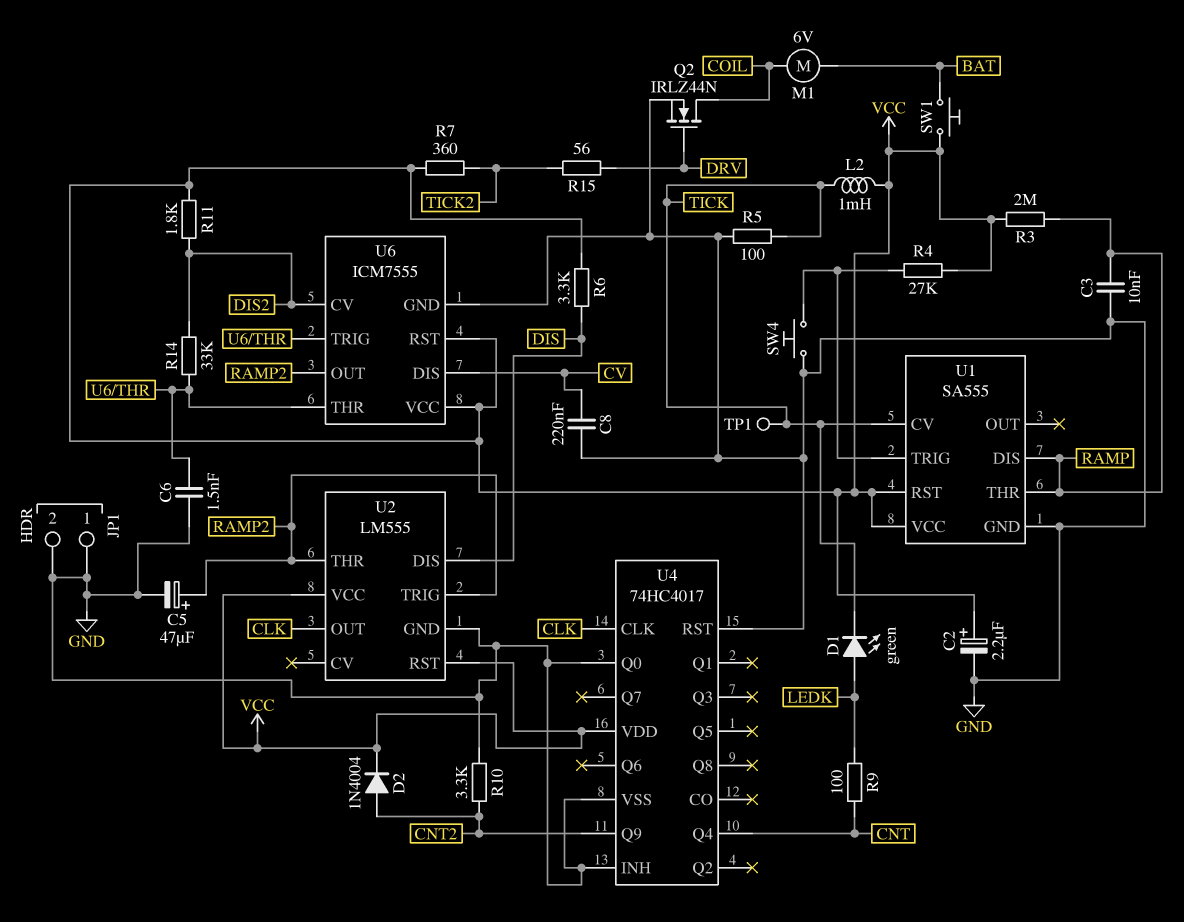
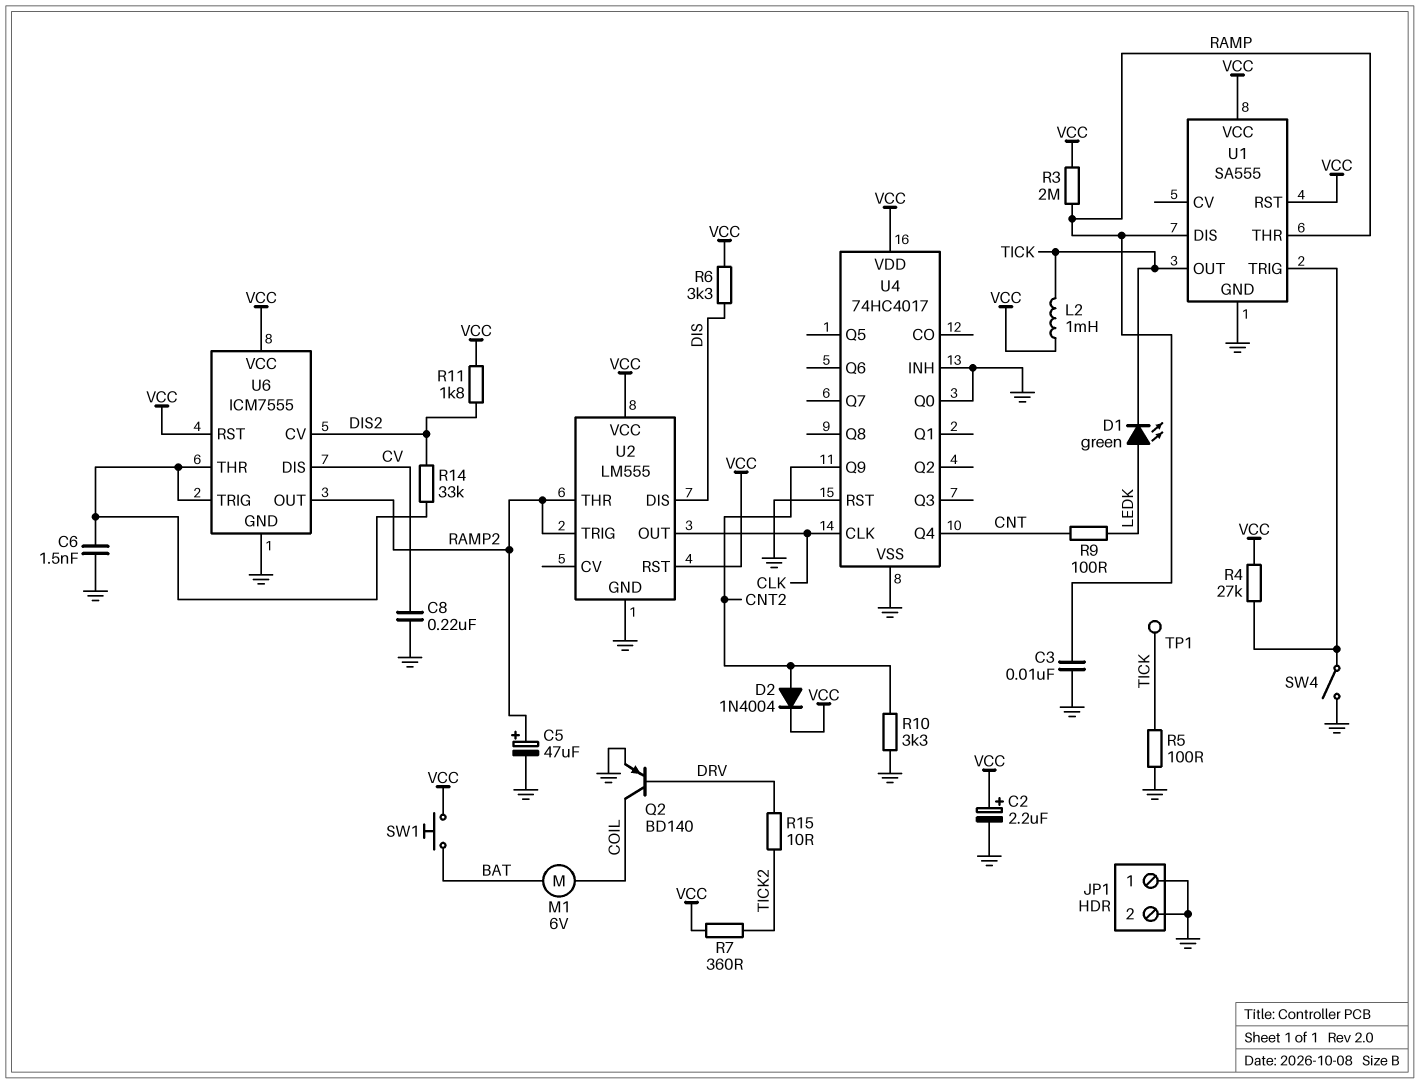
Q2: NMOS IRLZ44N (G DRV, D COIL, S GND) -> PNP BD140 (B DRV, C COIL, E GND)
R15: 56 (DRV, TICK2) -> 10 (DRV, TICK2)
SW4: button (GND, U1/TRIG) -> switch (GND, U1/TRIG)
U1 pin CV: TICK -> none
U1 pin OUT: none -> TICK

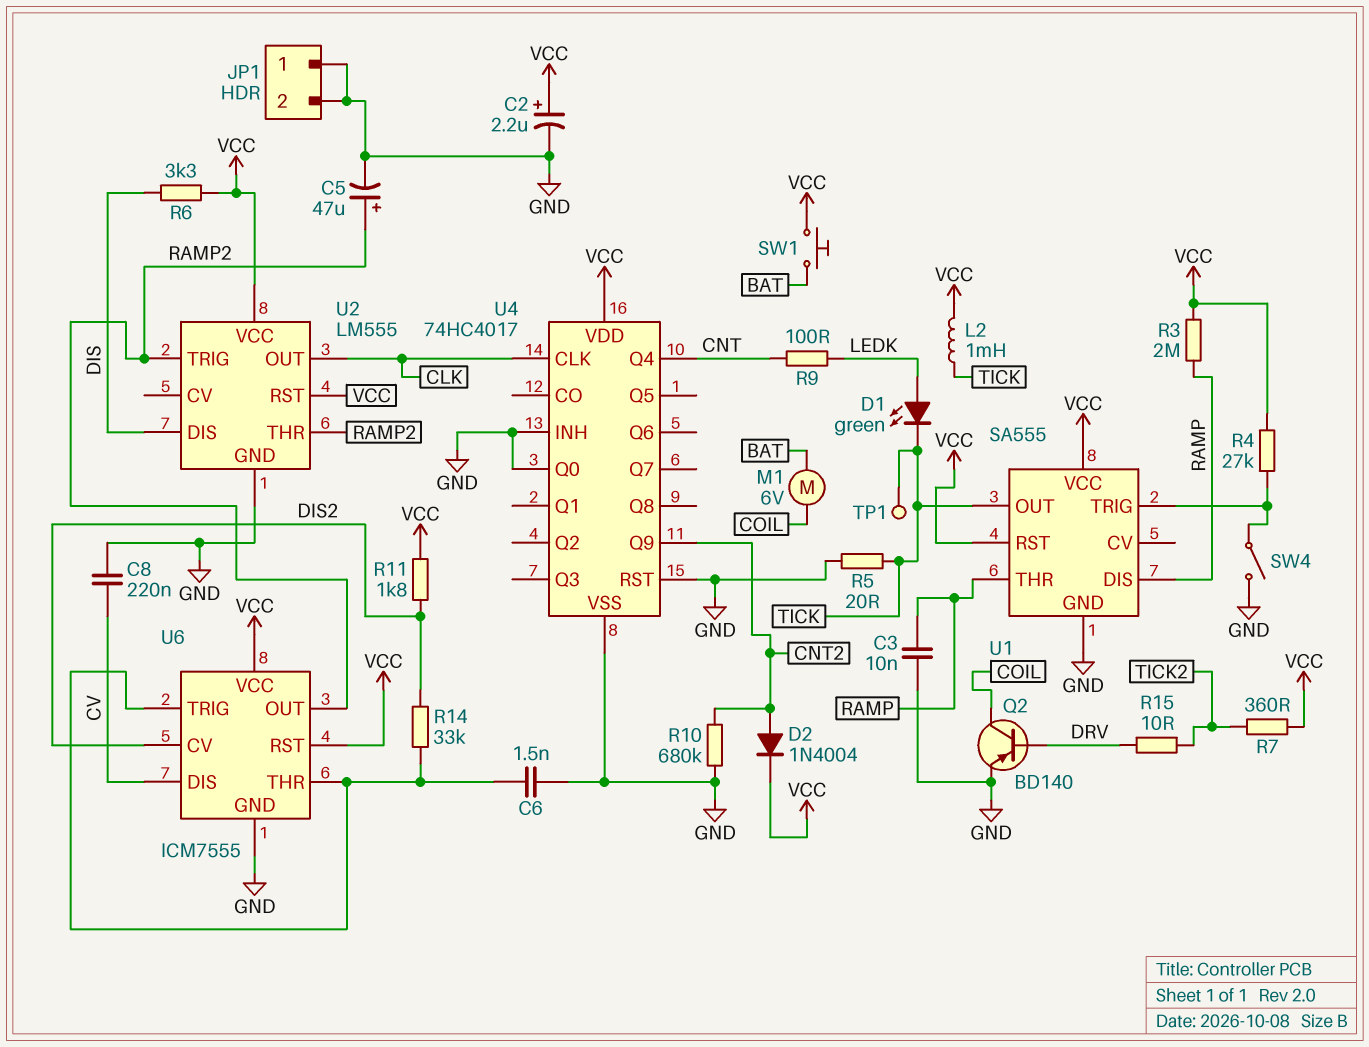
R5: 100 (GND, TICK) -> 20 (GND, TICK)
R10: 3.3k (CNT2, GND) -> 680k (CNT2, GND)

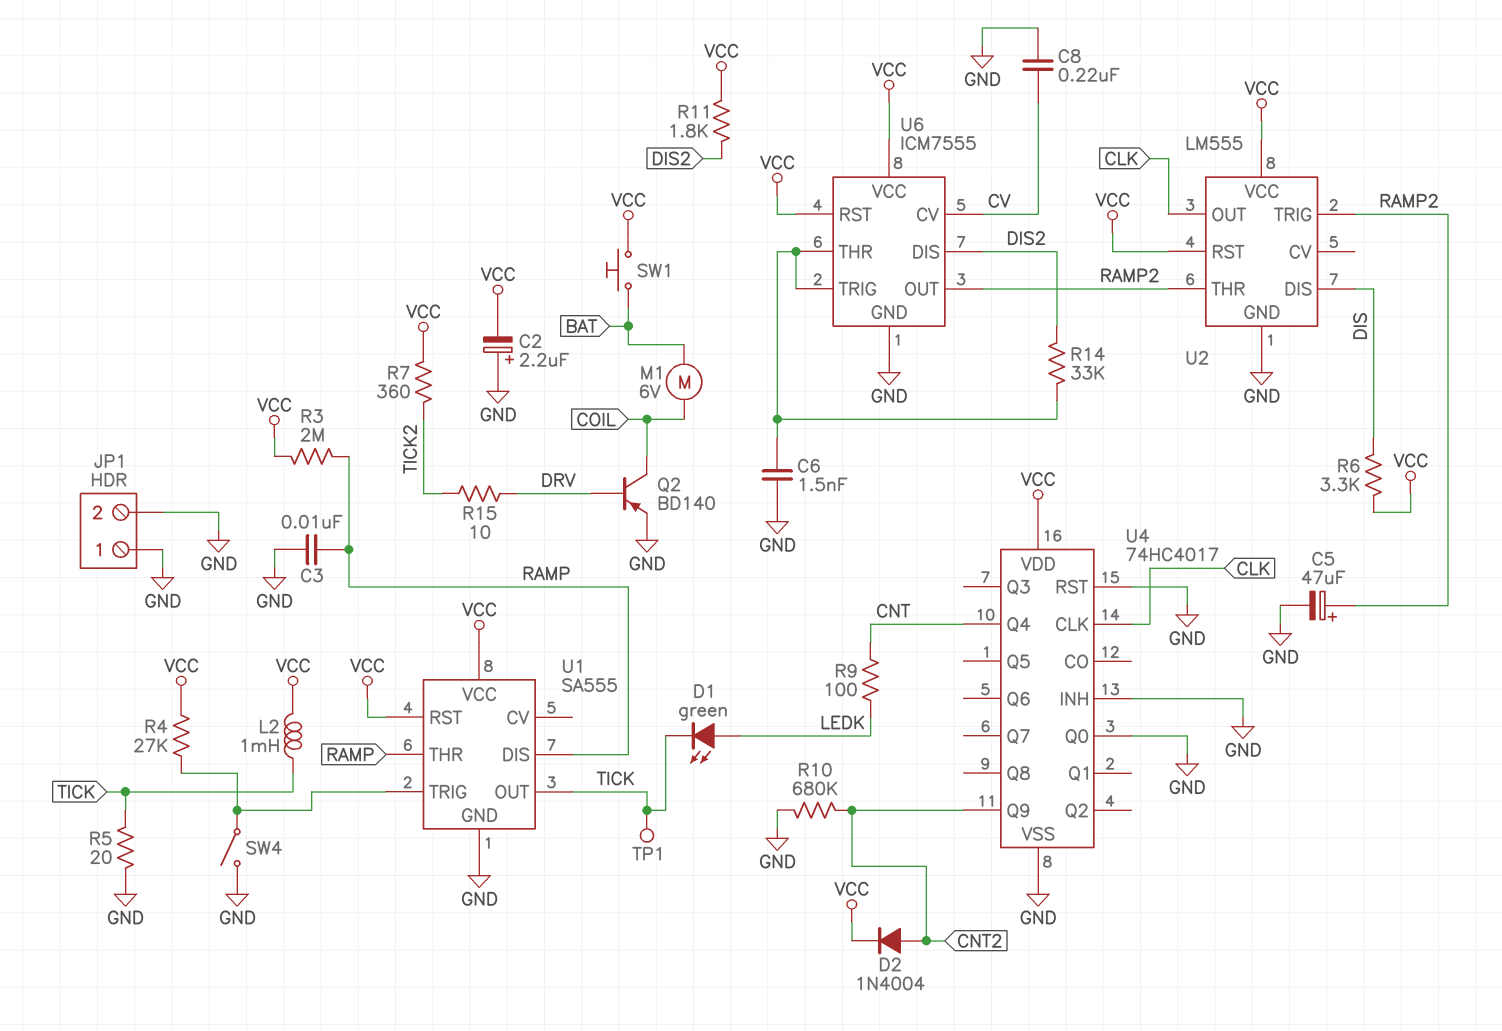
C2: 2.2uF (plus VCC, minus GND) -> 2.2uF (plus GND, minus VCC)
U6 pin CV: DIS2 -> CV
U6 pin DIS: CV -> DIS2

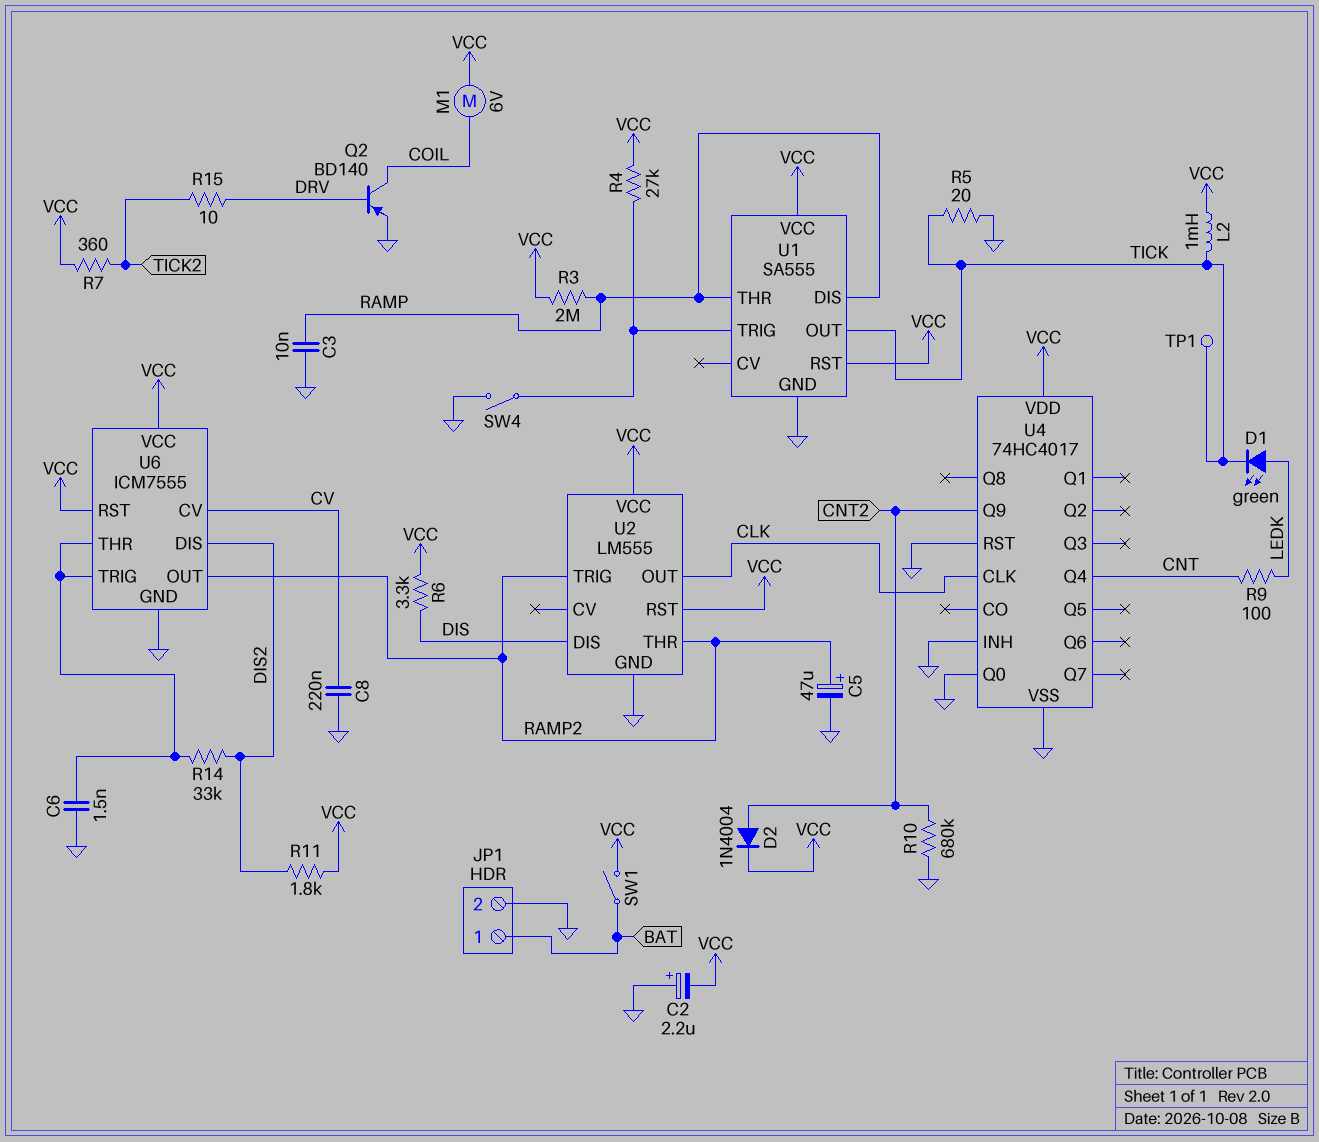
JP1 pin 1: GND -> BAT
M1: motor 6V (BAT, COIL) -> motor 6V (COIL, VCC)
SW1: button (BAT, VCC) -> switch (BAT, VCC)

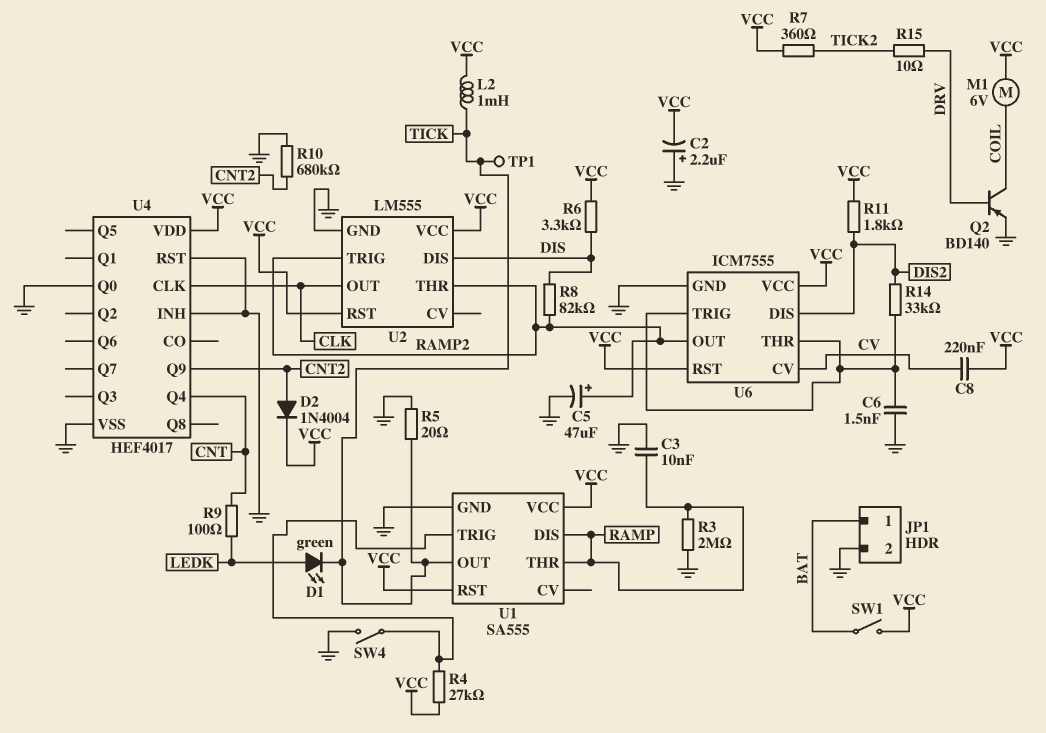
C8: 220nF (CV, GND) -> 220nF (CV, VCC)
R3: 2M (RAMP, VCC) -> 2M (GND, RAMP)
R8: none -> 82k (DIS, RAMP2)
U4: 74HC4017 -> HEF4017

